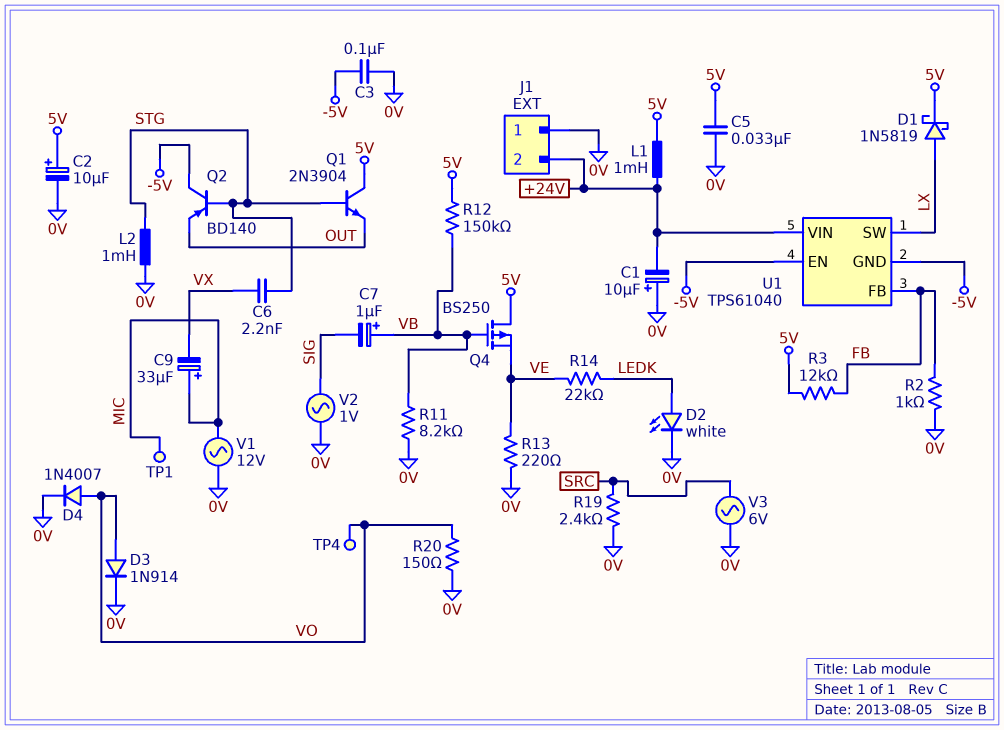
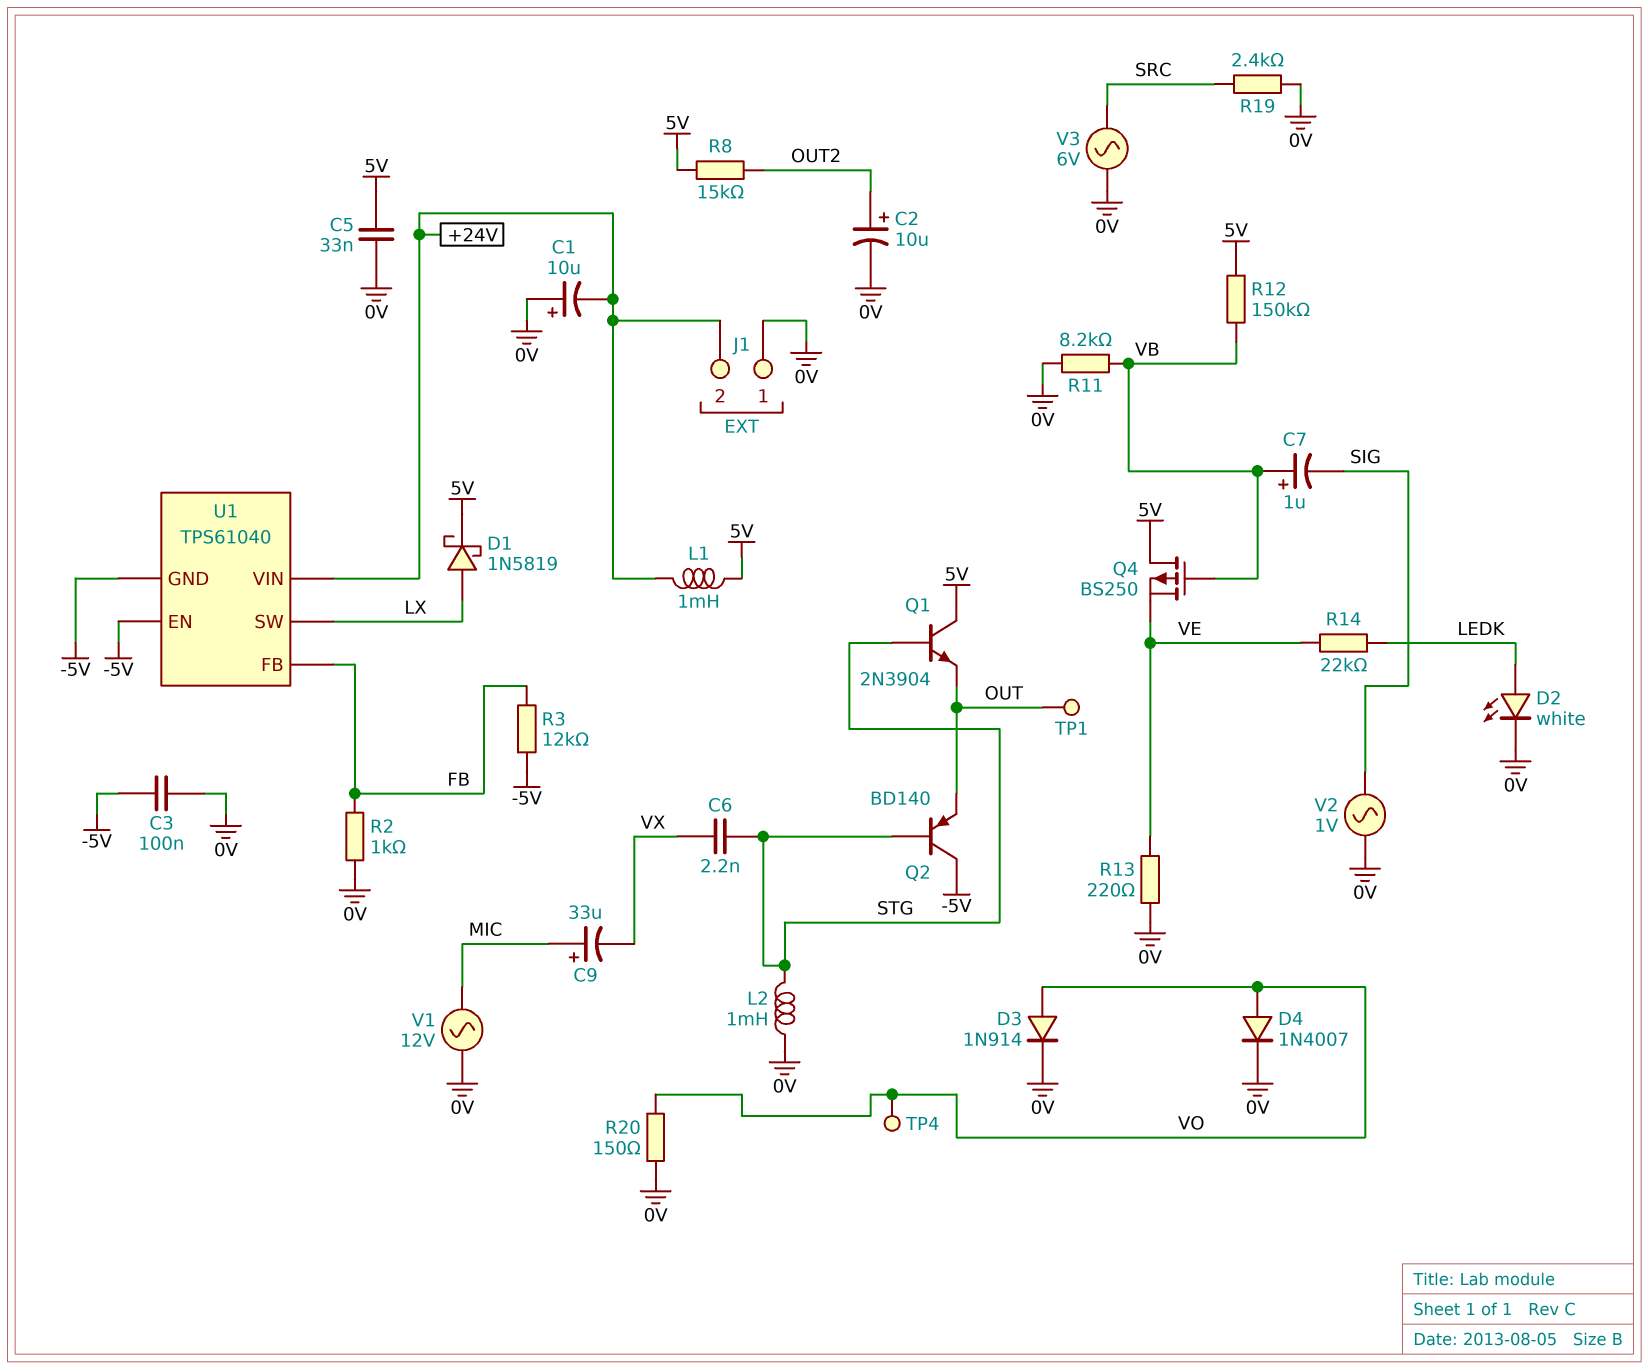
C2: 10uF (plus 5V, minus 0V) -> 10uF (plus OUT2, minus 0V)
R3: 12k (5V, FB) -> 12k (-5V, FB)
R8: none -> 15k (5V, OUT2)
TP1: test point (MIC) -> test point (OUT)

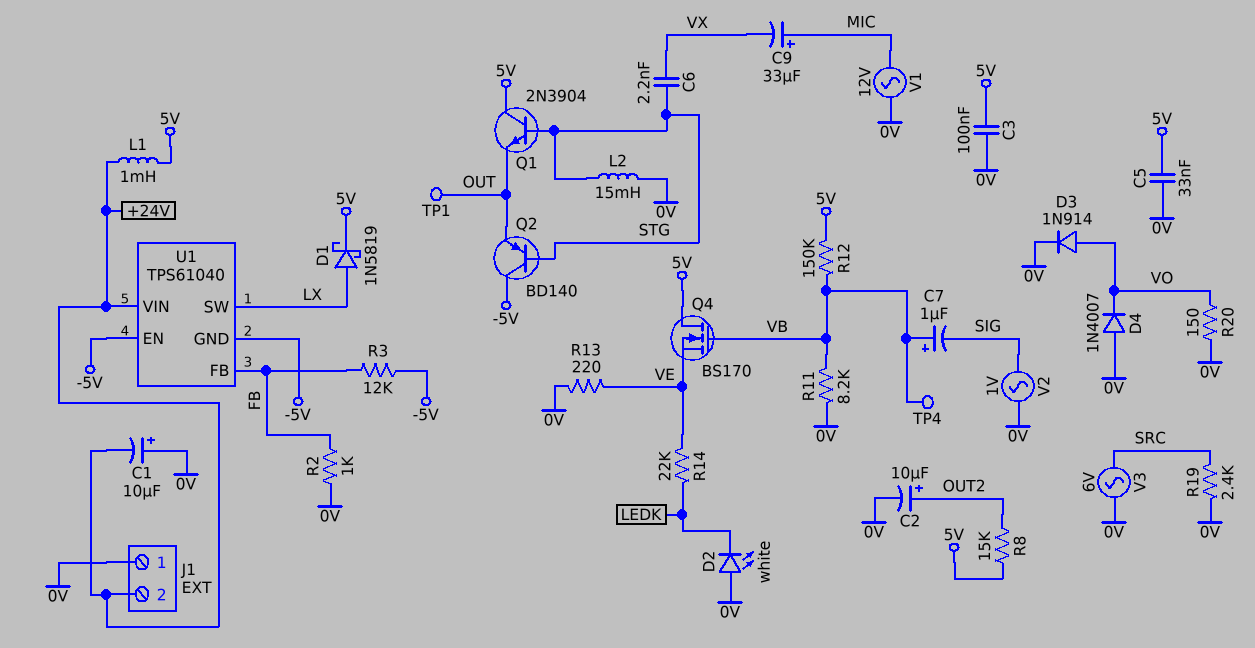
C3: 100nF (-5V, 0V) -> 100nF (0V, 5V)
D2: LED white (A LEDK, K 0V) -> LED white (A 0V, K LEDK)
D4: diode 1N4007 (A VO, K 0V) -> diode 1N4007 (A 0V, K VO)
L2: 1mH (0V, STG) -> 15mH (0V, STG)
Q4: PMOS BS250 (G VB, D 5V, S VE) -> NMOS BS170 (G VB, D 5V, S VE)
TP4: test point (VO) -> test point (VB)

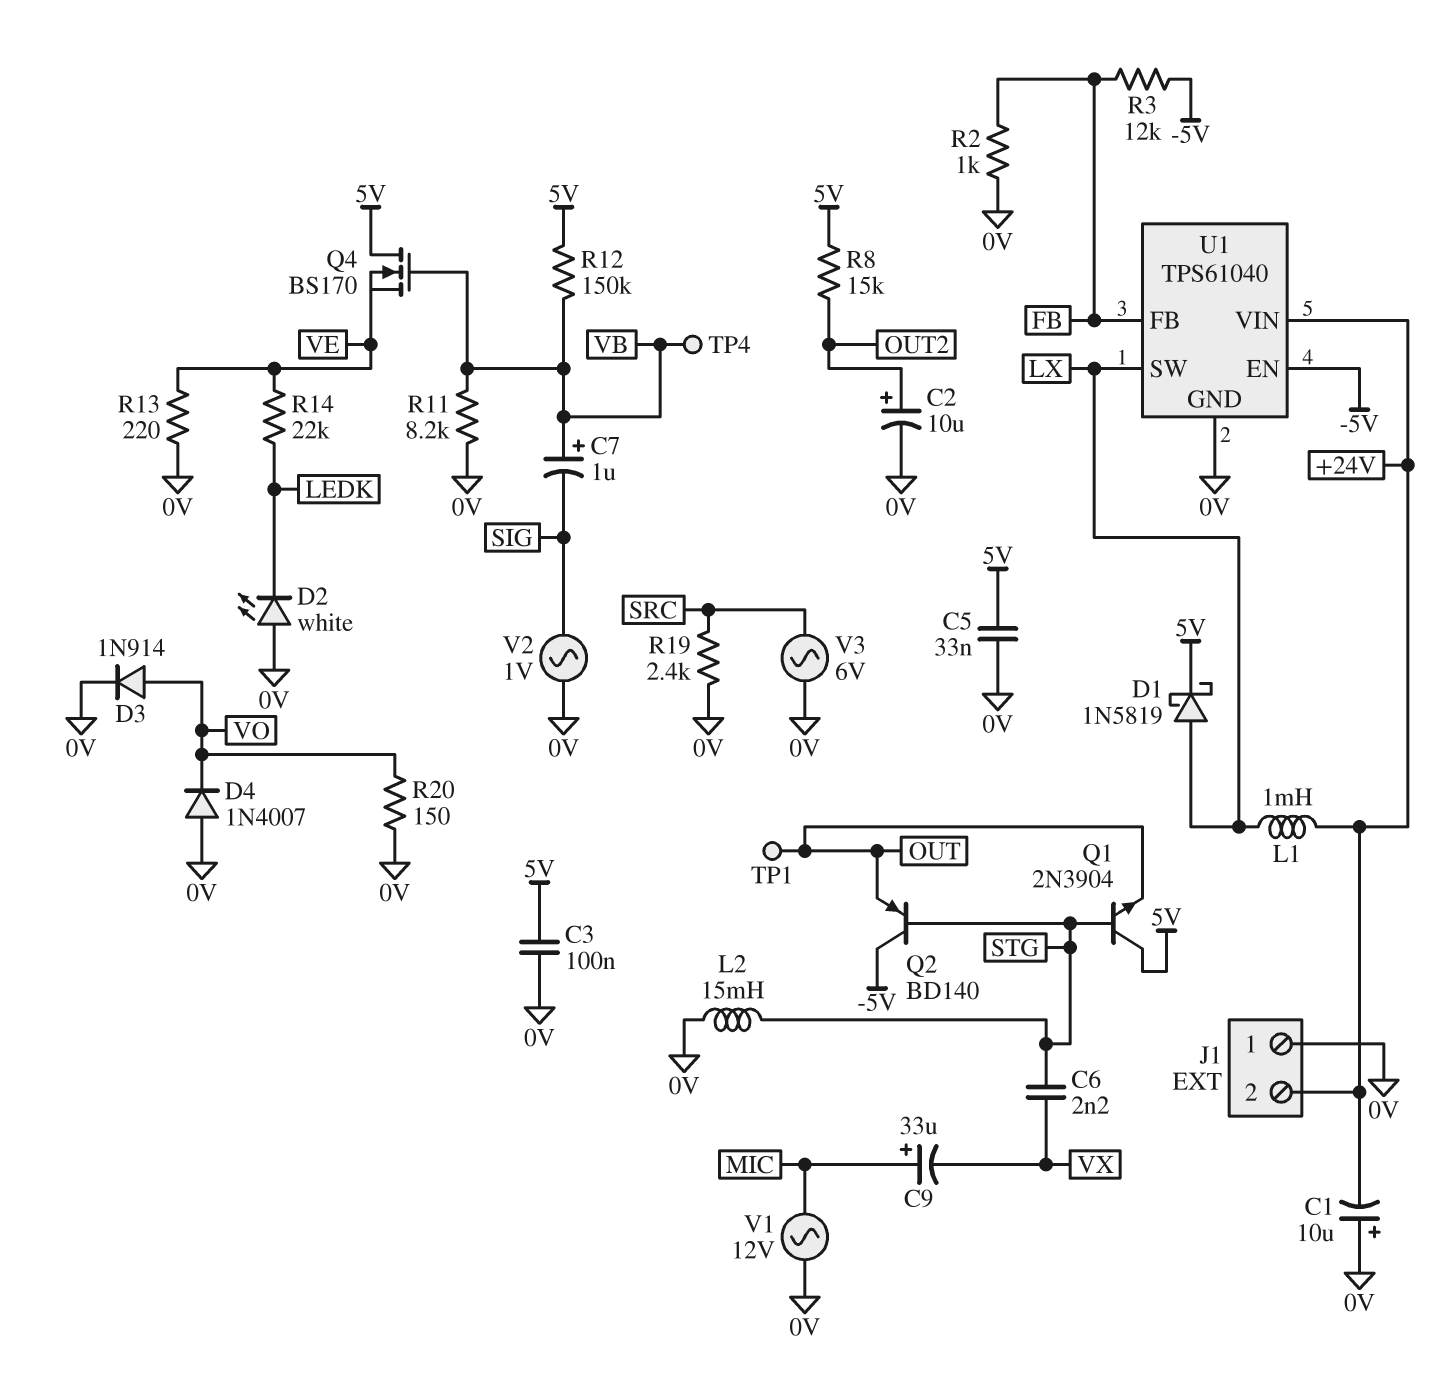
L1: 1mH (+24V, 5V) -> 1mH (+24V, LX)
U1 pin GND: -5V -> 0V

